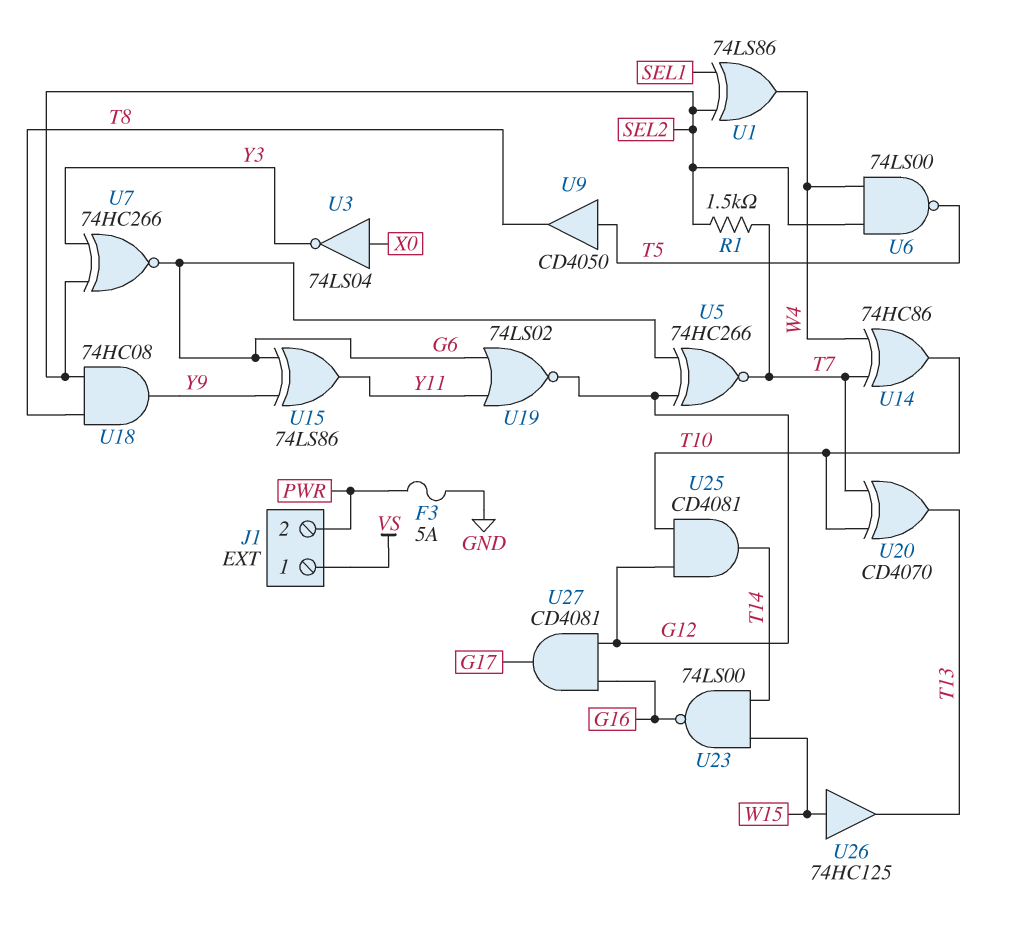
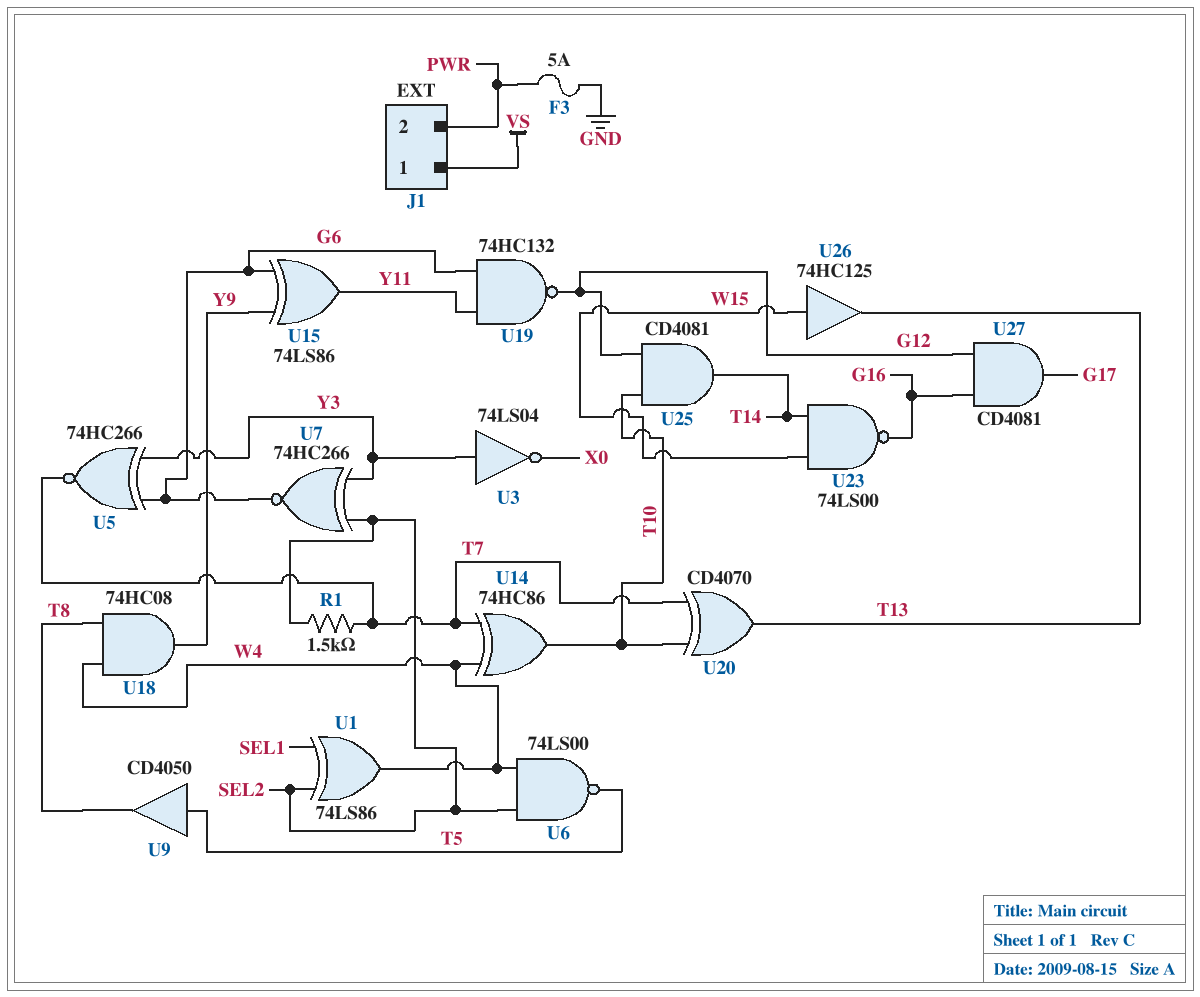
U3: NOT 74LS04 (in X0, out Y3) -> NOT 74LS04 (in Y3, out X0)
U5: XNOR 74HC266 (in G6, in G12, out T7) -> XNOR 74HC266 (in G6, in Y3, out T7)
U18: AND 74HC08 (in SEL2, in T8, out Y9) -> AND 74HC08 (in T8, in W4, out Y9)
U19: NOR 74LS02 (in G6, in Y11, out G12) -> NAND 74HC132 (in G6, in Y11, out G12)

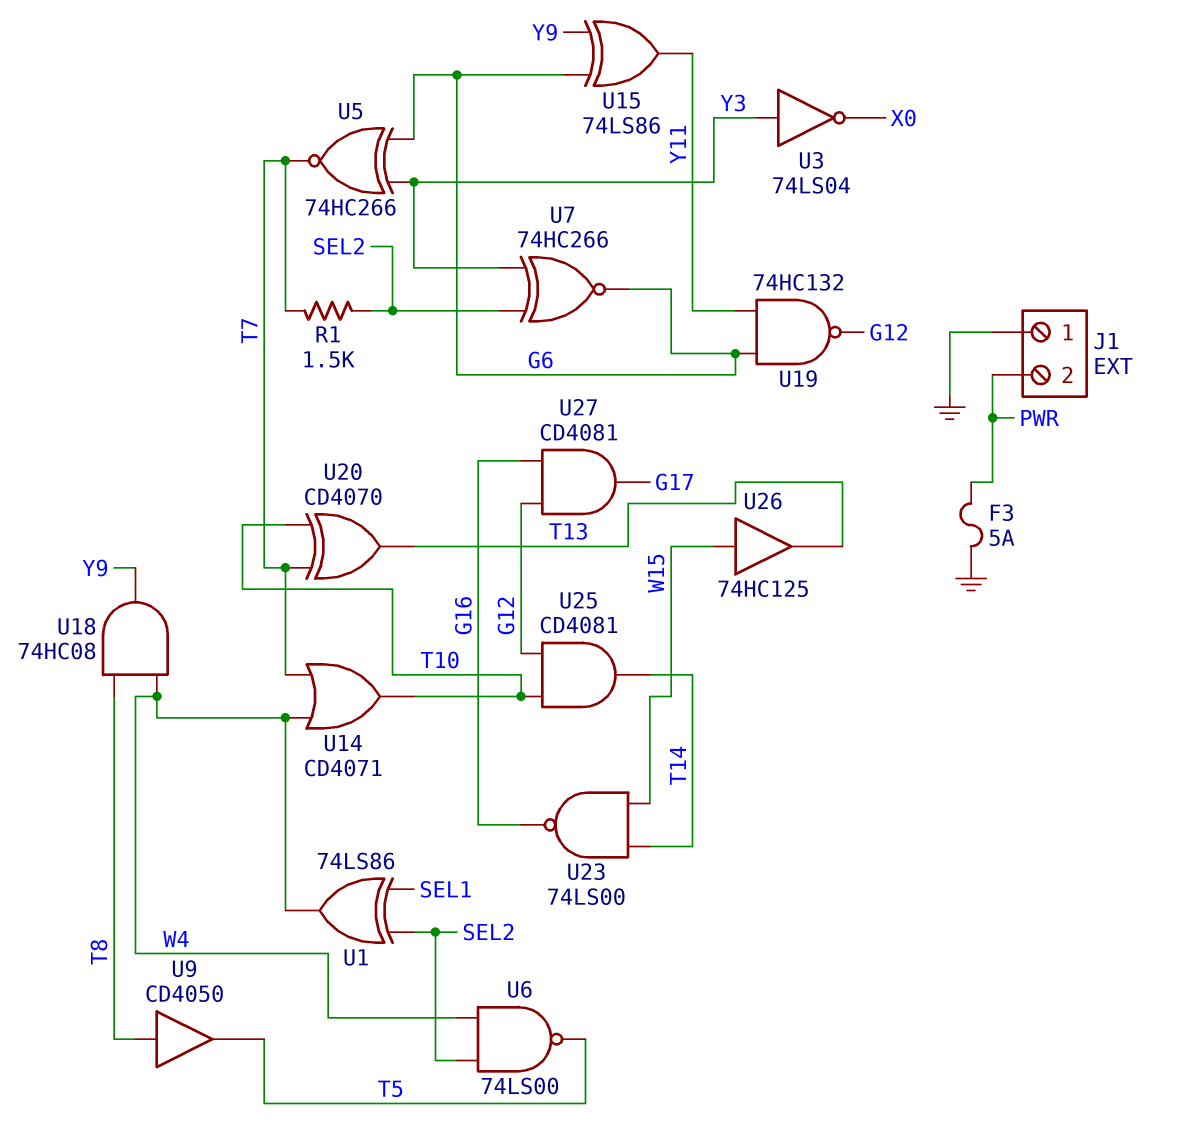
J1 pin 1: VS -> GND
U9: buffer CD4050 (in T5, out T8) -> buffer CD4050 (in T8, out T5)
U14: XOR 74HC86 (in T7, in W4, out T10) -> OR CD4071 (in T7, in W4, out T10)

